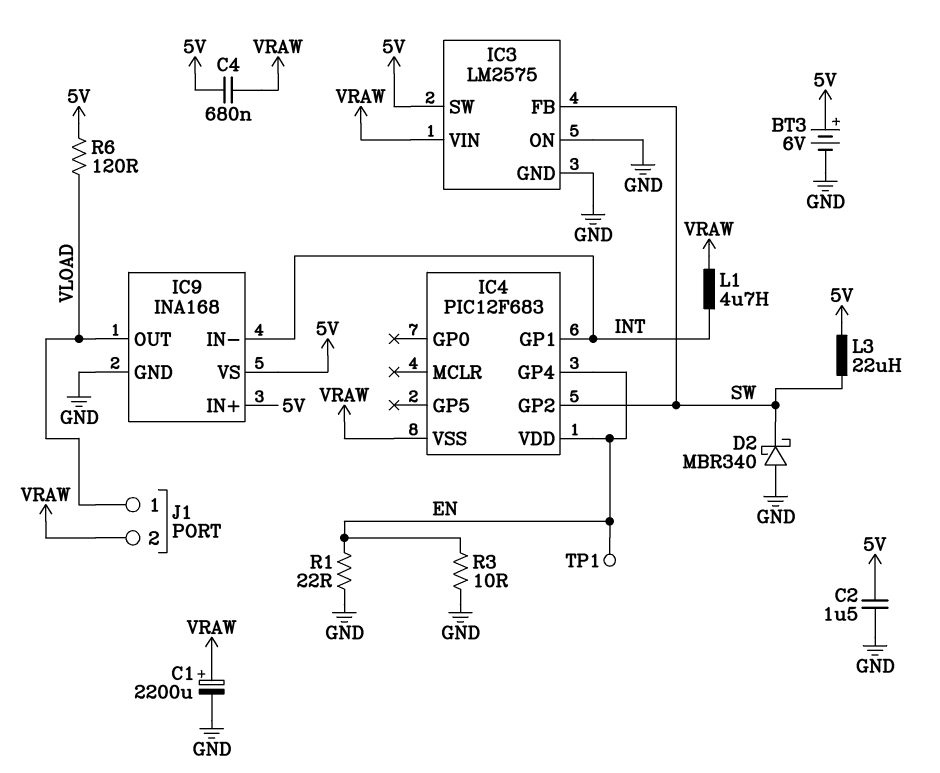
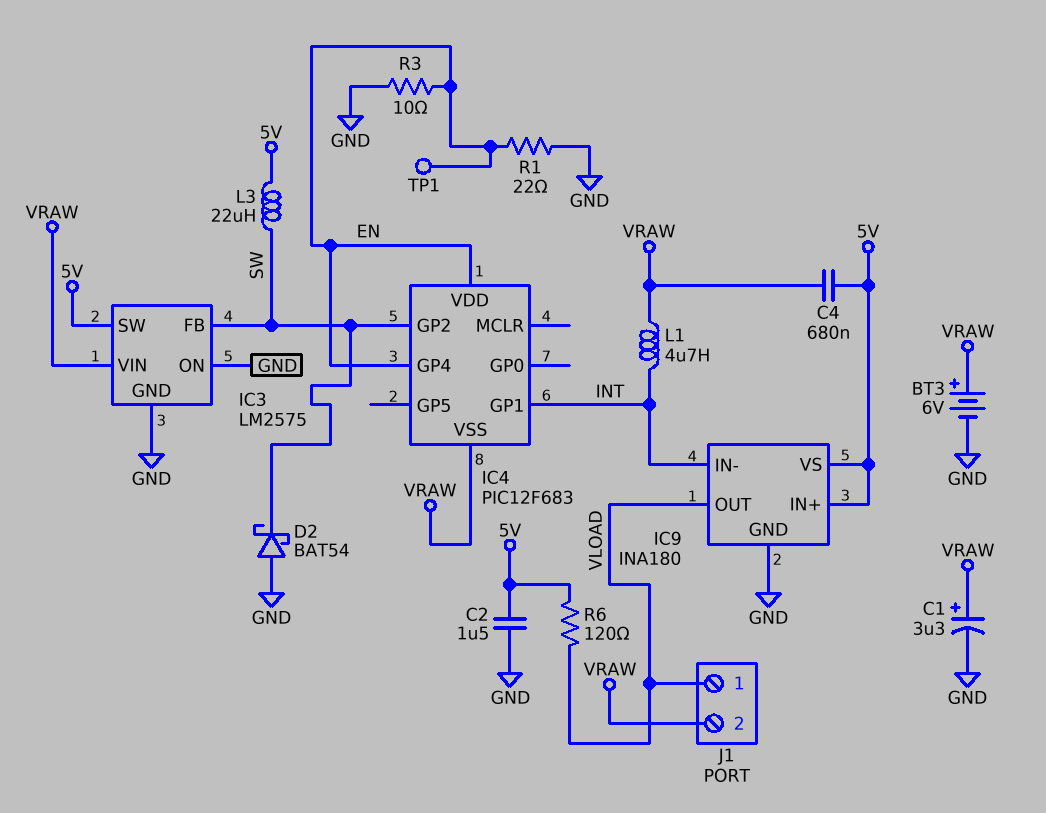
BT3: 6V (plus 5V, minus GND) -> 6V (plus VRAW, minus GND)
C1: 2200uF (plus VRAW, minus GND) -> 3.3uF (plus VRAW, minus GND)
D2: schottky MBR340 (A GND, K SW) -> schottky BAT54 (A GND, K SW)
IC9: INA168 -> INA180

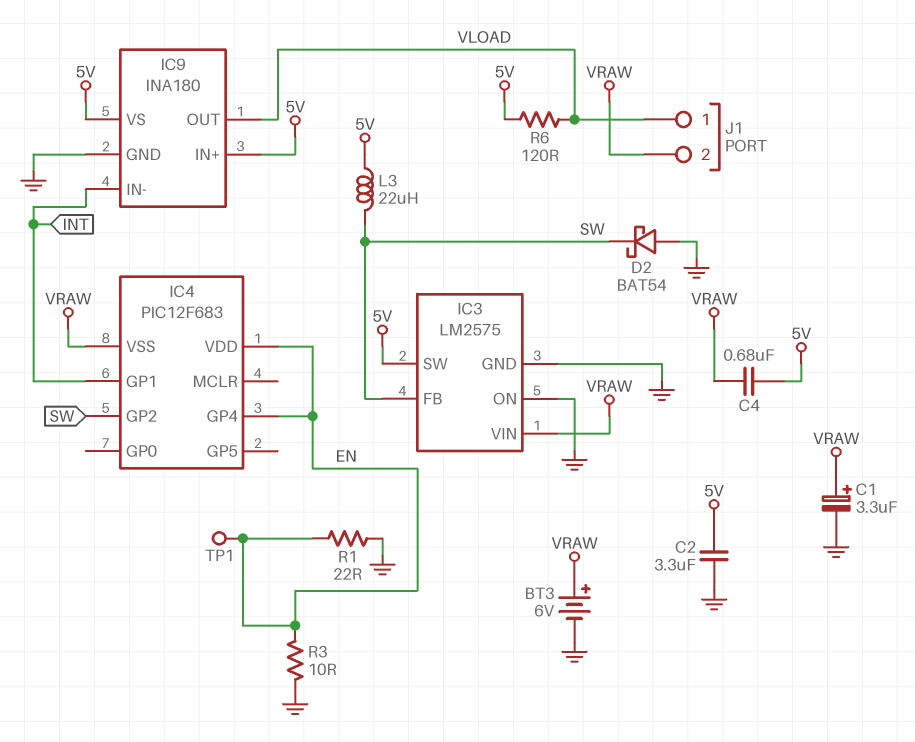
C2: 1.5uF (5V, GND) -> 3.3uF (5V, GND)
L1: 4.7uH (INT, VRAW) -> none

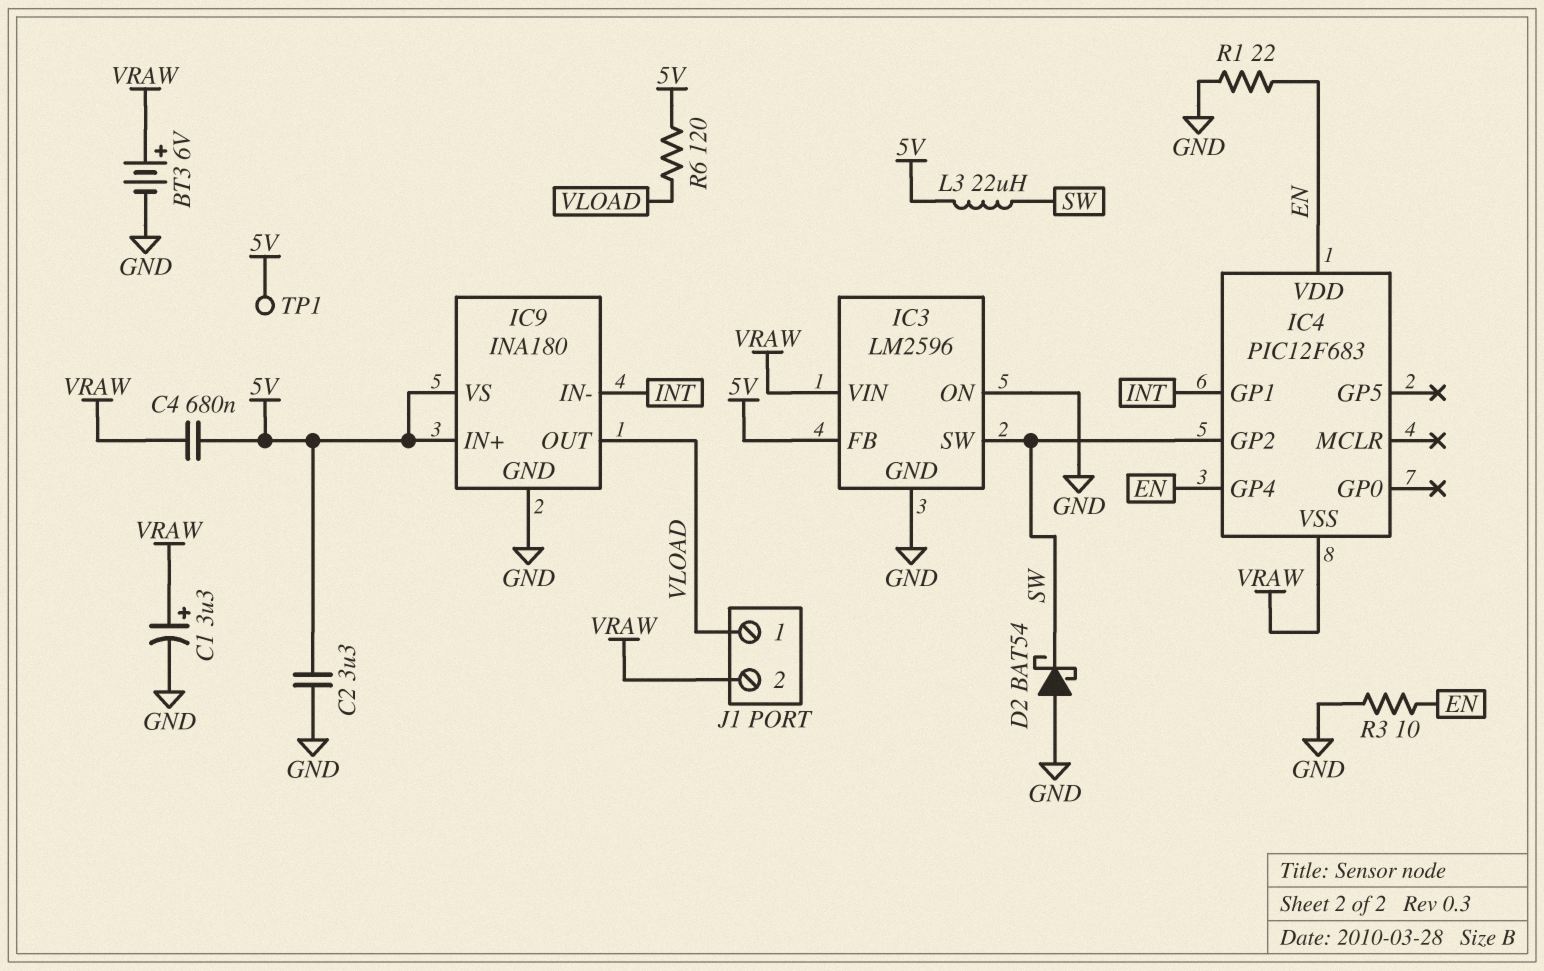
IC3: LM2575 -> LM2596
IC3 pin FB: SW -> 5V
IC3 pin SW: 5V -> SW
TP1: test point (EN) -> test point (5V)

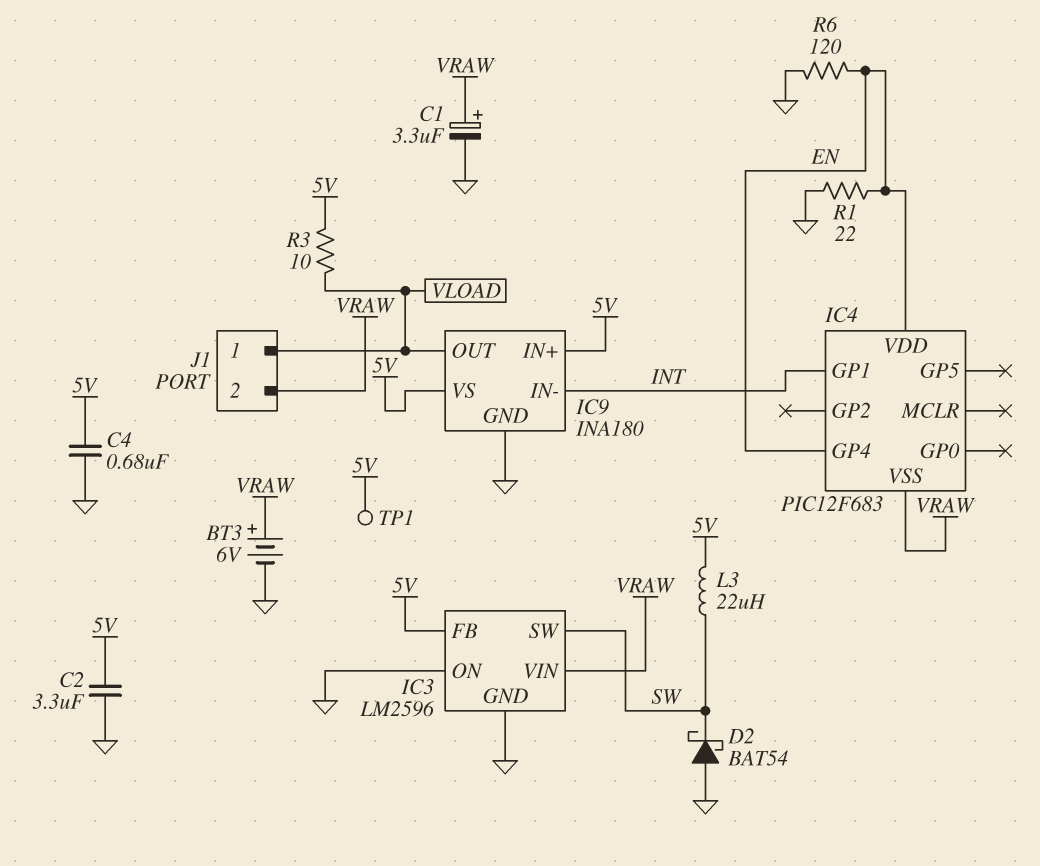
C4: 680nF (5V, VRAW) -> 680nF (5V, GND)
IC4 pin GP2: SW -> none
R3: 10 (EN, GND) -> 10 (5V, VLOAD)
R6: 120 (5V, VLOAD) -> 120 (EN, GND)

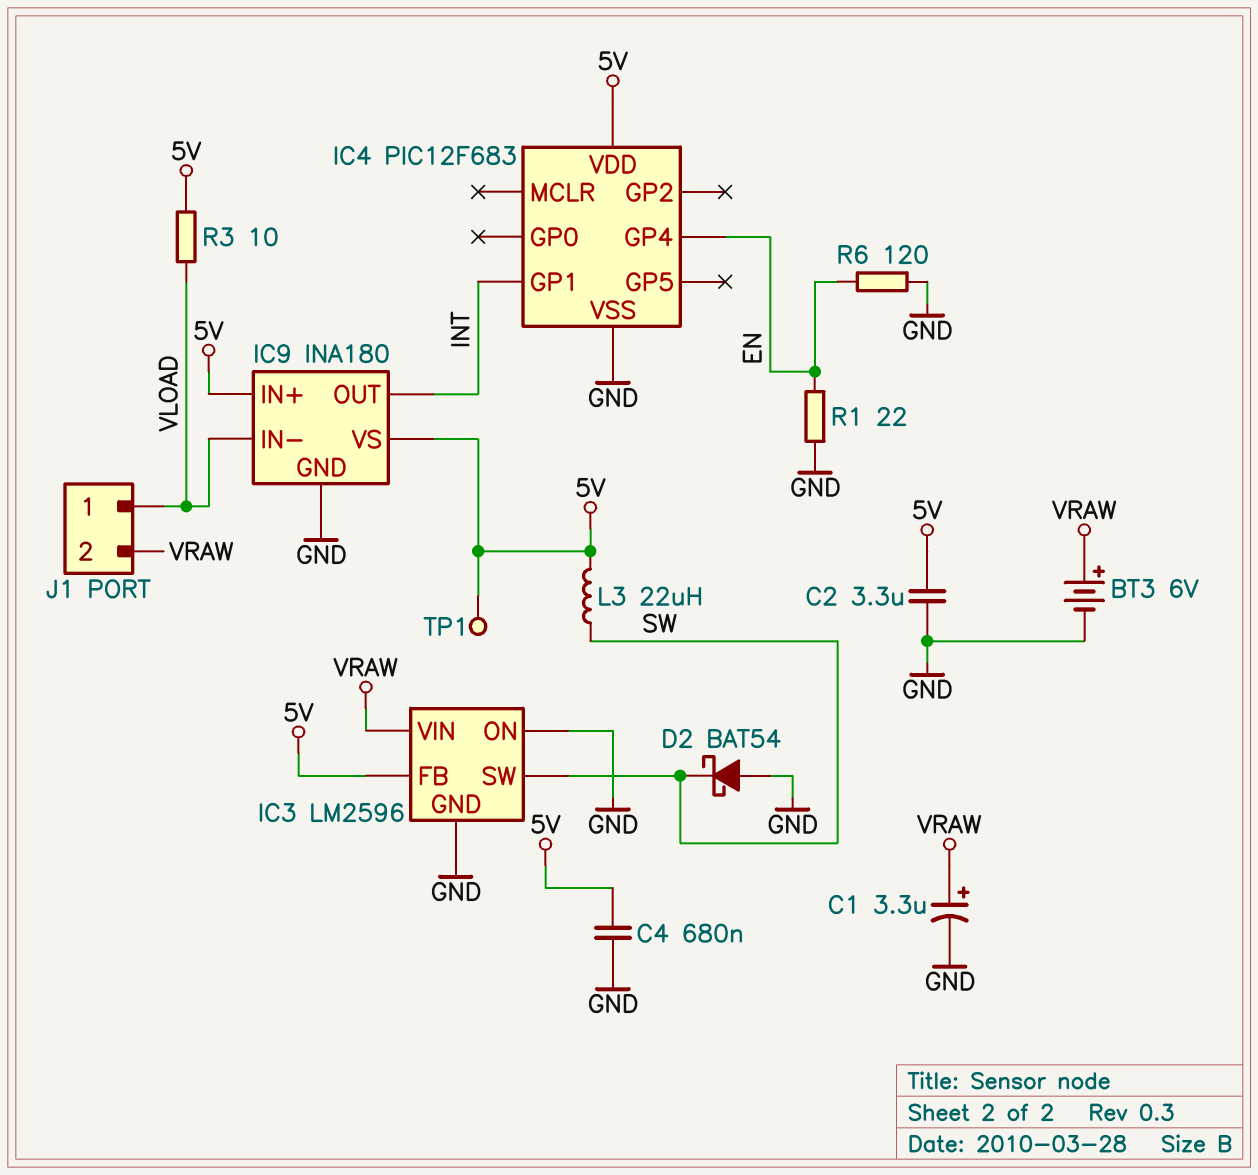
IC4 pin VDD: EN -> 5V
IC4 pin VSS: VRAW -> GND
IC9 pin IN-: INT -> VLOAD
IC9 pin OUT: VLOAD -> INT

